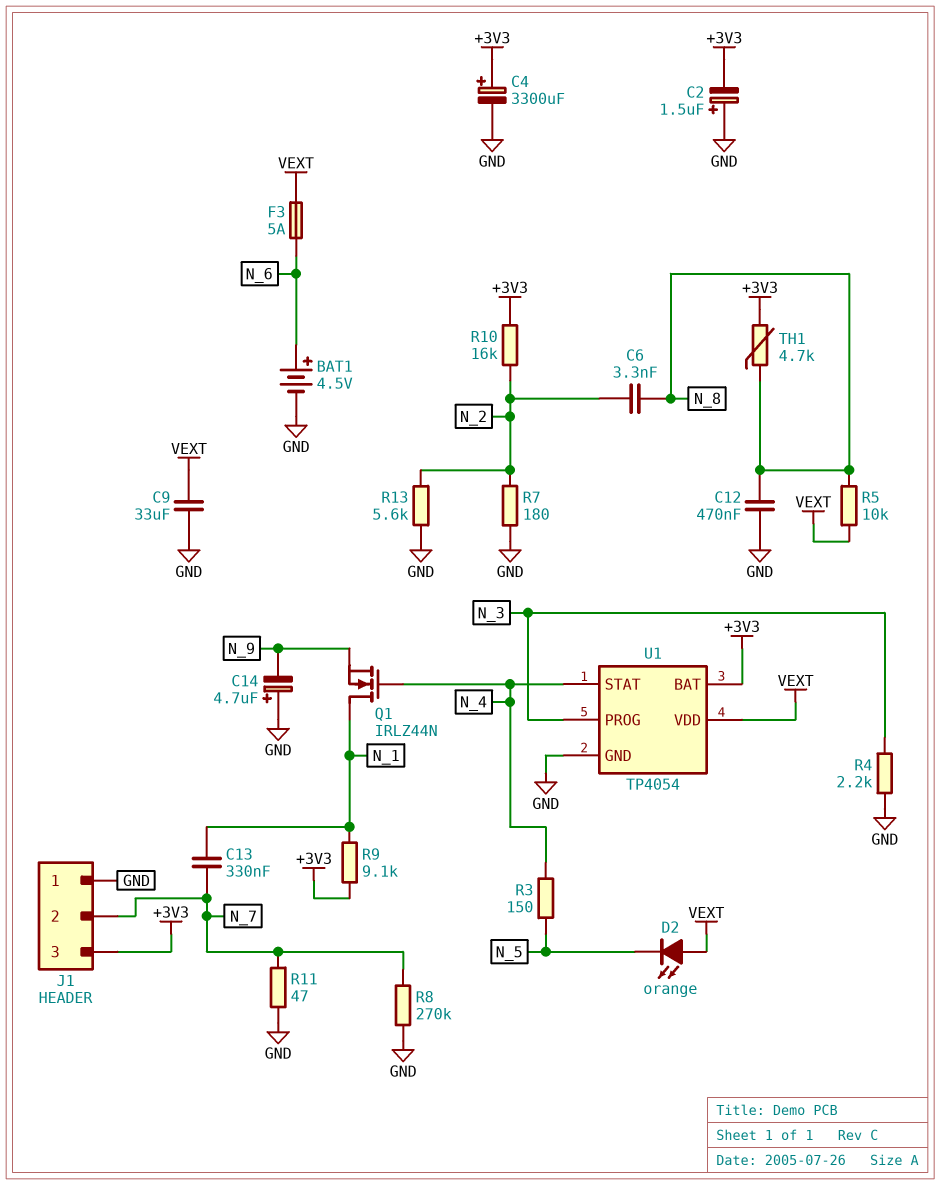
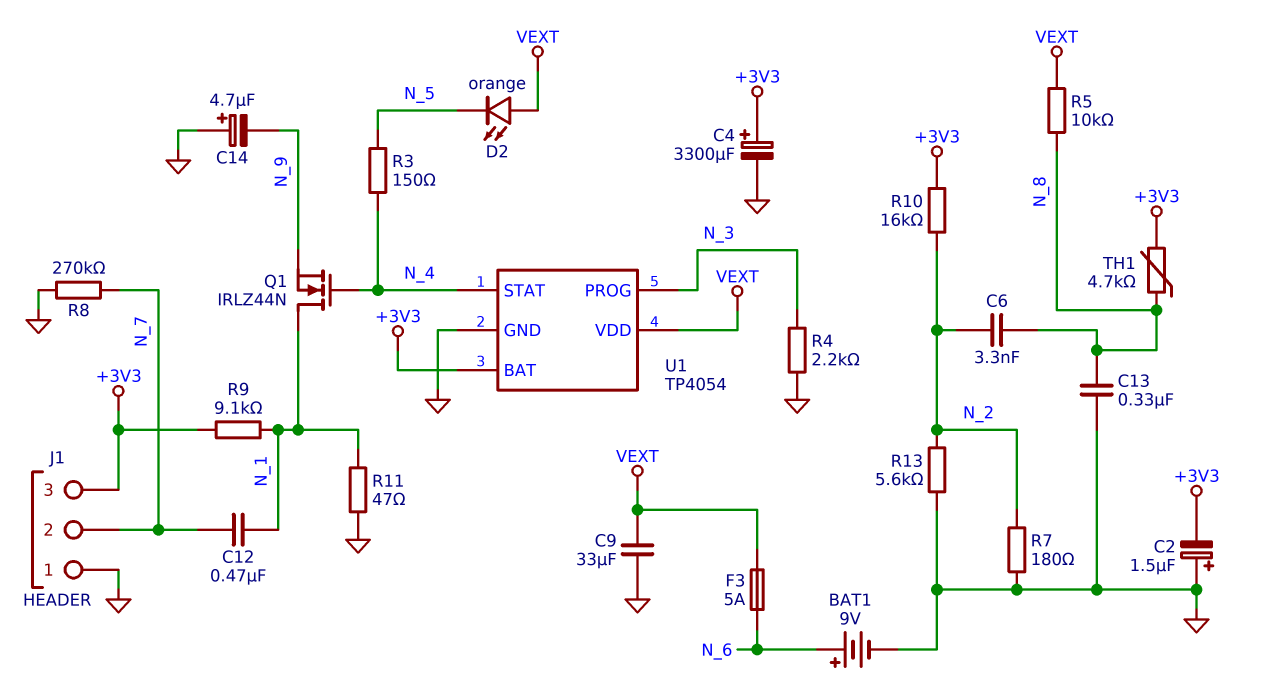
BAT1: 4.5V (plus N_6, minus GND) -> 9V (plus N_6, minus GND)
C12: 470nF (GND, N_8) -> 470nF (N_1, N_7)
C13: 330nF (N_1, N_7) -> 330nF (GND, N_8)
R11: 47 (GND, N_7) -> 47 (GND, N_1)

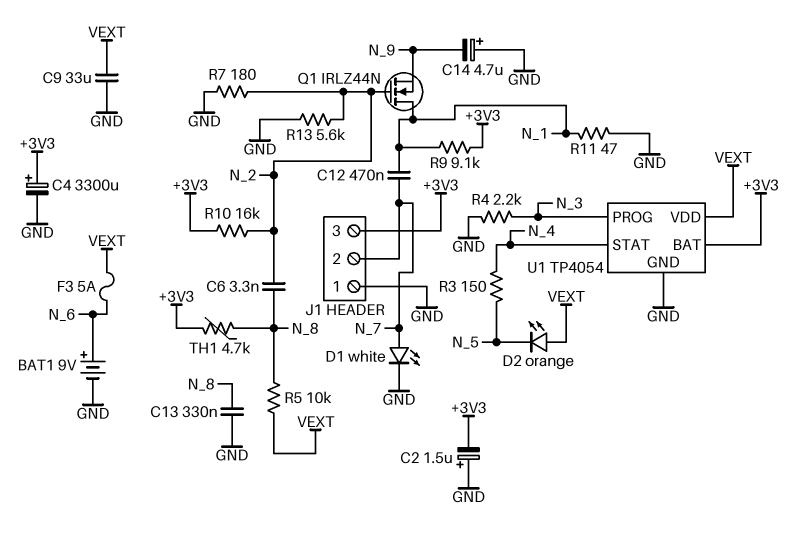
D1: none -> LED white (A N_7, K GND)
Q1: NMOS IRLZ44N (G N_4, D N_1, S N_9) -> NMOS IRLZ44N (G N_2, D N_1, S N_9)
R8: 270k (GND, N_7) -> none

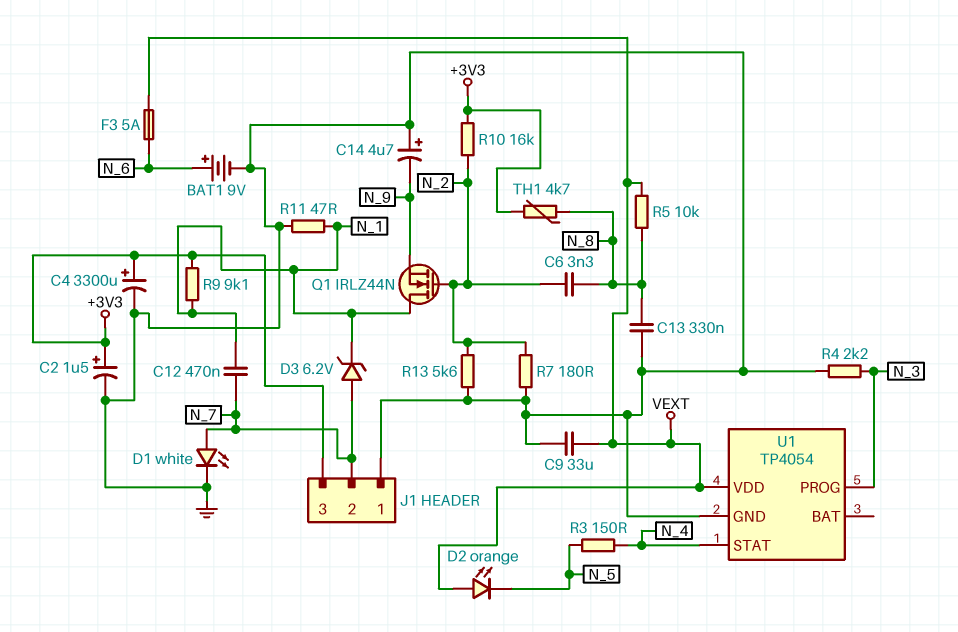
C2: 1.5uF (plus GND, minus +3V3) -> 1.5uF (plus +3V3, minus GND)
D3: none -> zener 6.2V (A N_7, K N_1)
U1 pin BAT: +3V3 -> none

